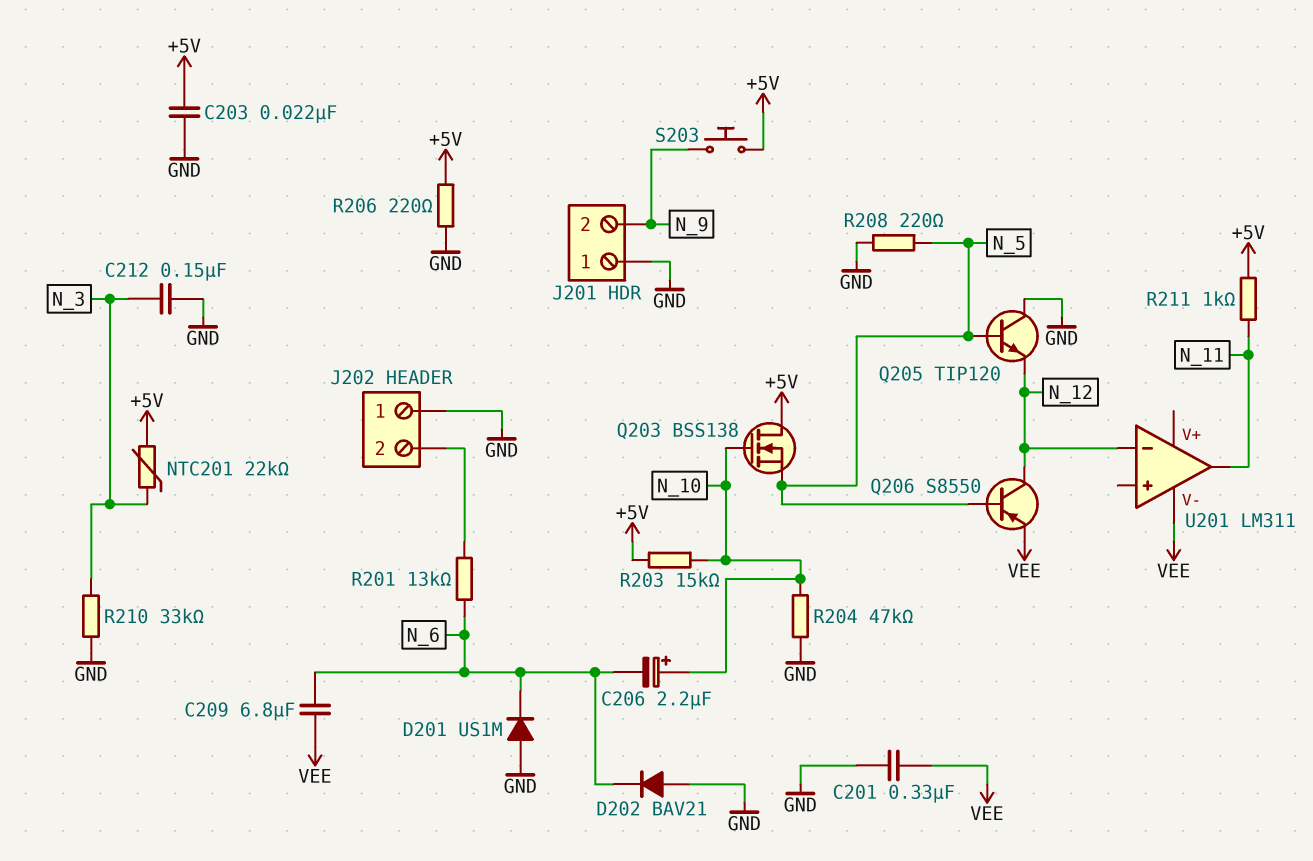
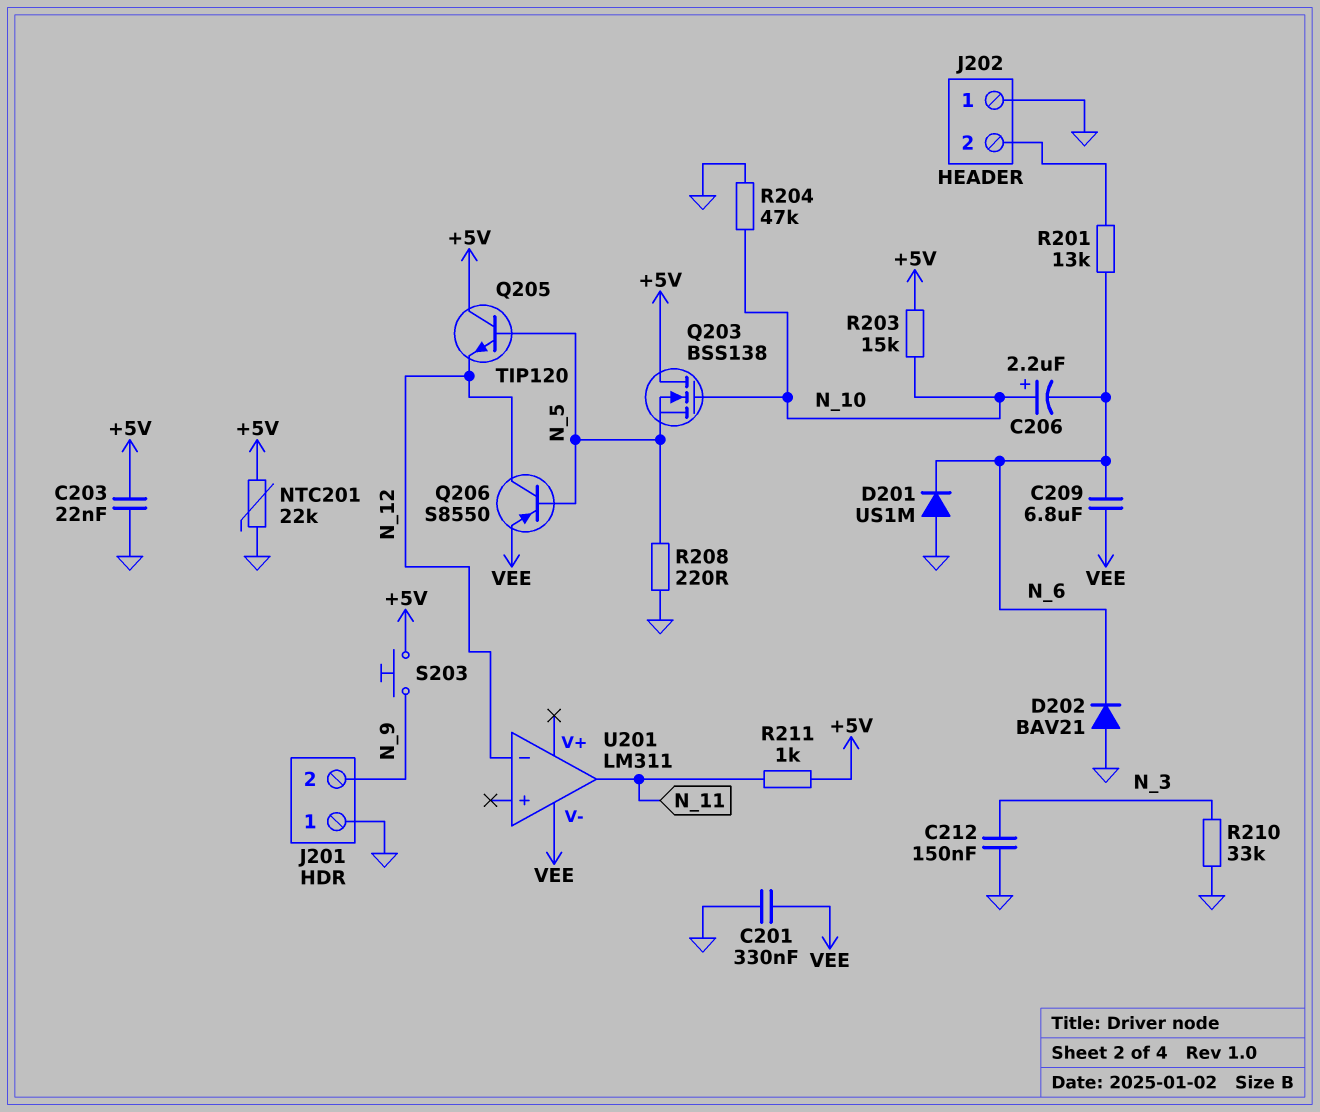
NTC201: 22k (+5V, N_3) -> 22k (+5V, GND)
Q205: NPN TIP120 (B N_5, C GND, E N_12) -> NPN TIP120 (B N_5, C +5V, E N_12)
R206: 220 (+5V, GND) -> none

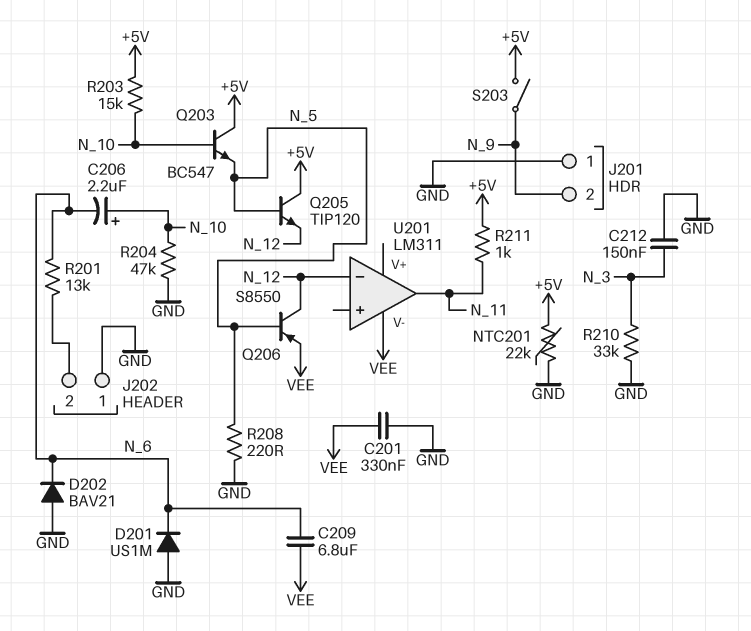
C203: 22nF (+5V, GND) -> none
Q203: NMOS BSS138 (G N_10, D +5V, S N_5) -> NPN BC547 (B N_10, C +5V, E N_5)
S203: button (+5V, N_9) -> switch (+5V, N_9)

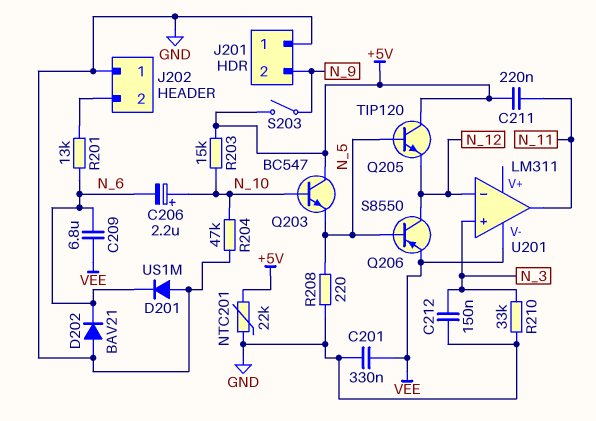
C211: none -> 220nF (+5V, N_11)
R211: 1k (+5V, N_11) -> none
U201 pin in+: none -> N_3

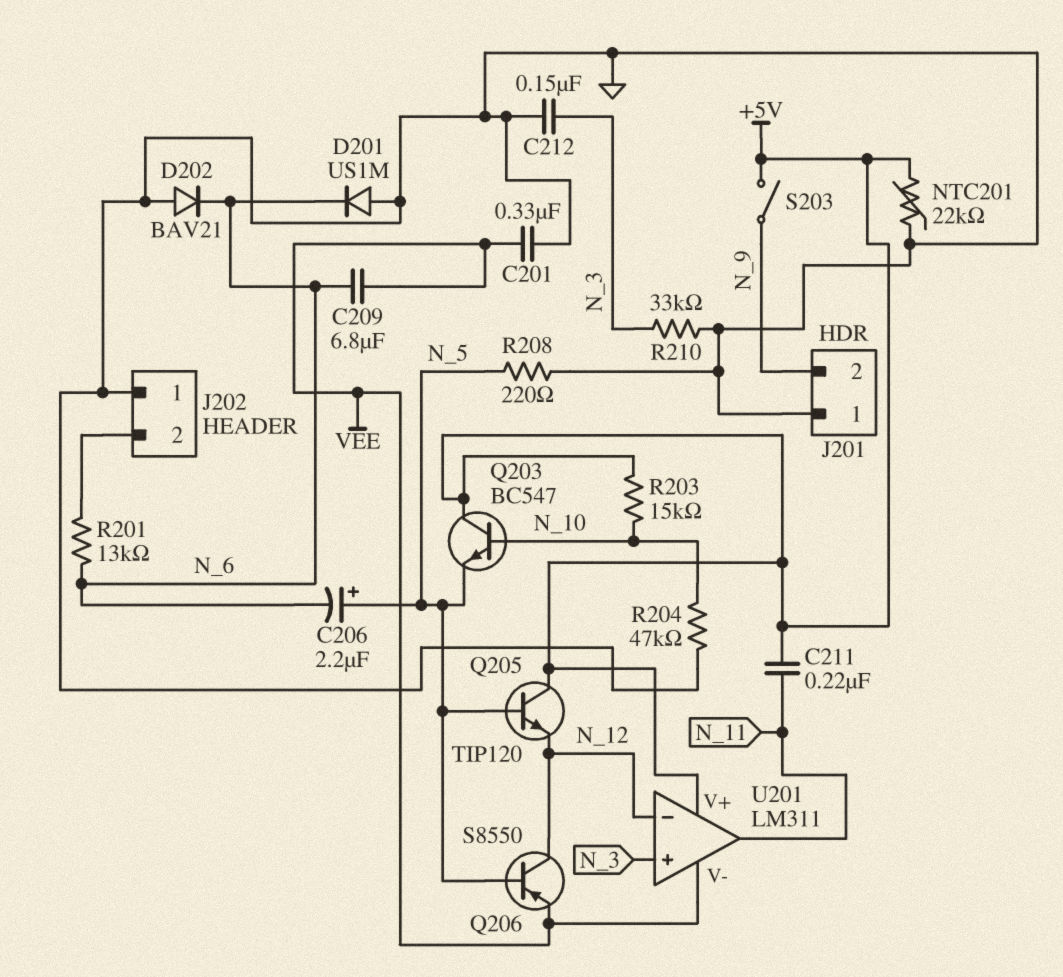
C206: 2.2uF (plus N_10, minus N_6) -> 2.2uF (plus N_5, minus N_6)
U201 pin V+: none -> +5V

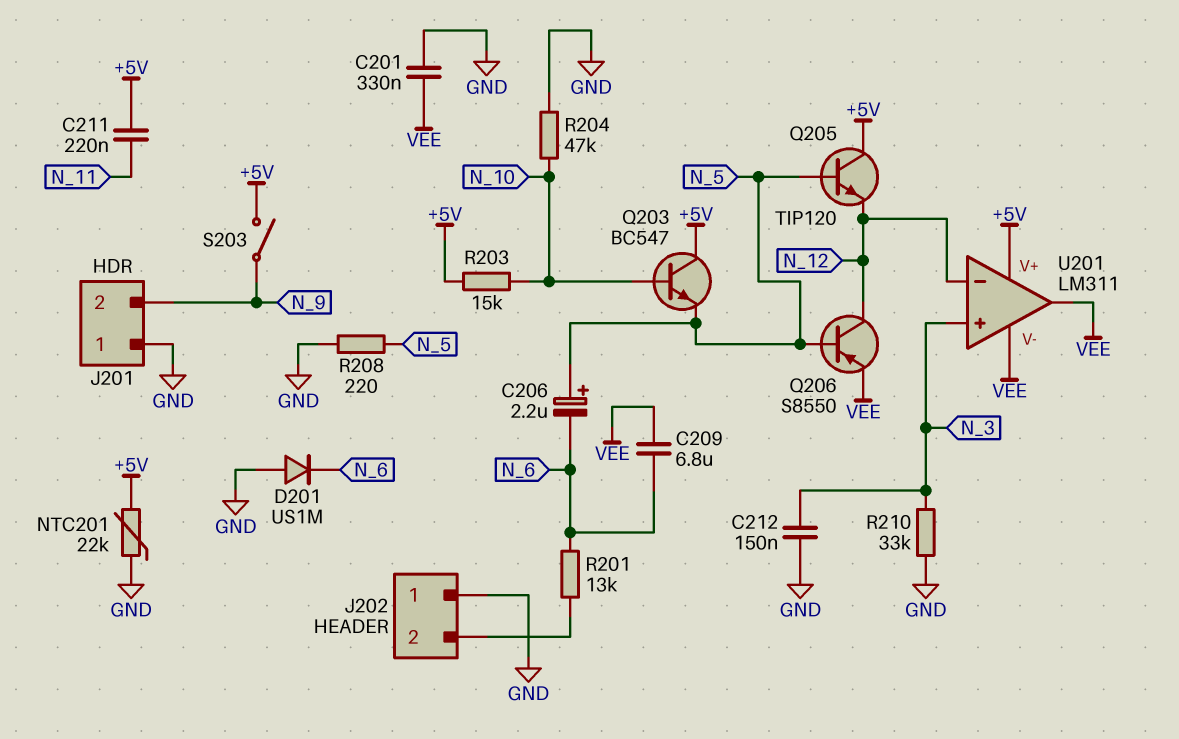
D202: diode BAV21 (A GND, K N_6) -> none
U201 pin out: N_11 -> VEE

